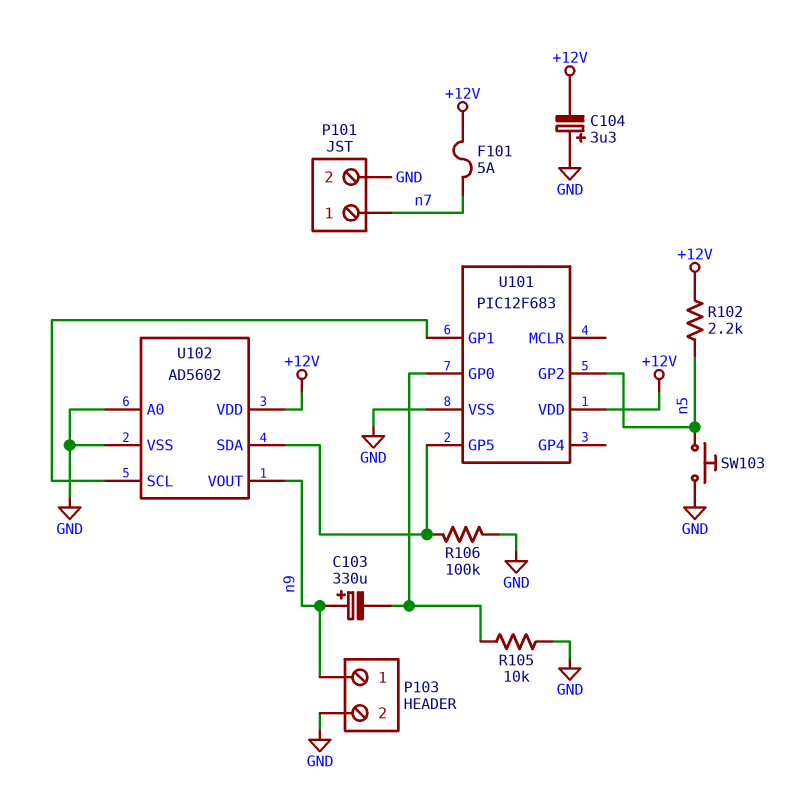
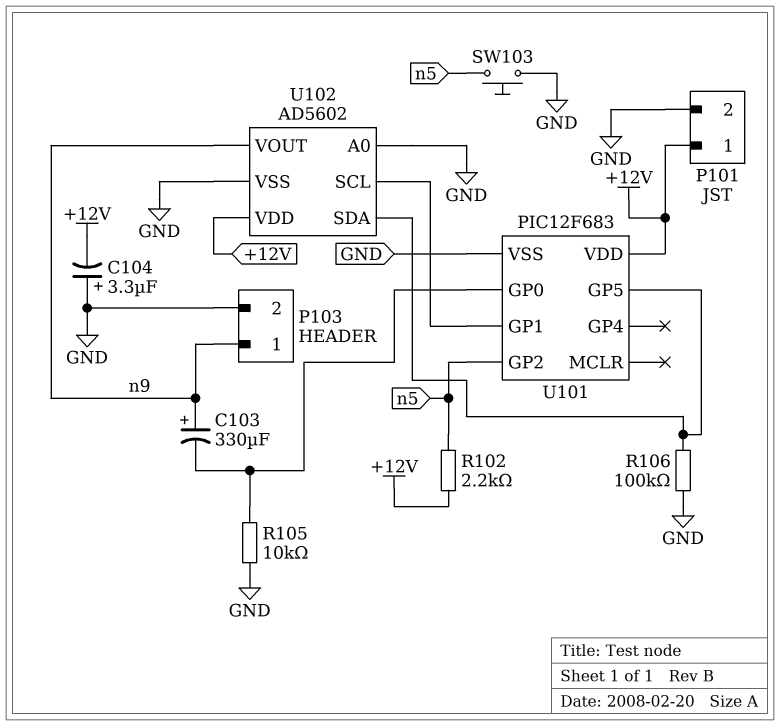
F101: 5A (+12V, n7) -> none
P101 pin 1: n7 -> +12V

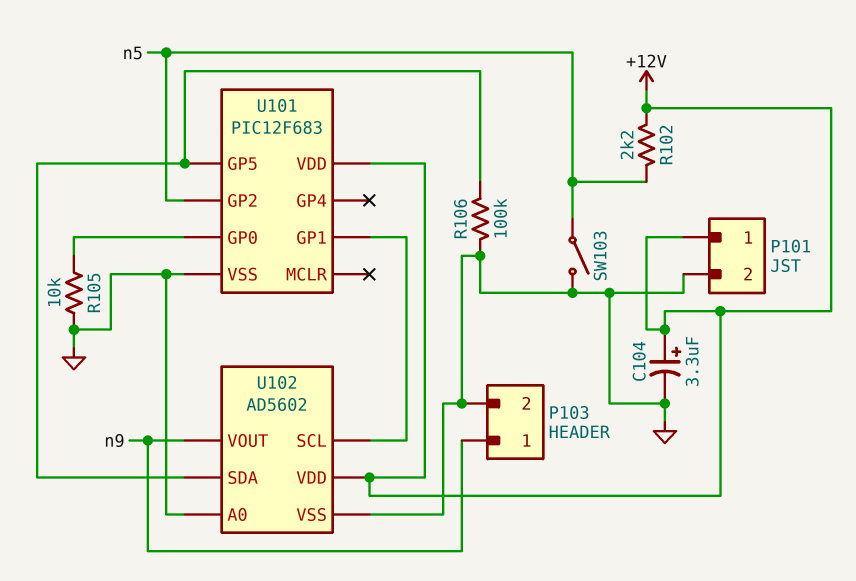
C103: 330uF (plus n9, minus U101/GP0) -> none
C104: 3.3uF (plus GND, minus +12V) -> 3.3uF (plus +12V, minus GND)
SW103: button (GND, n5) -> switch (GND, n5)

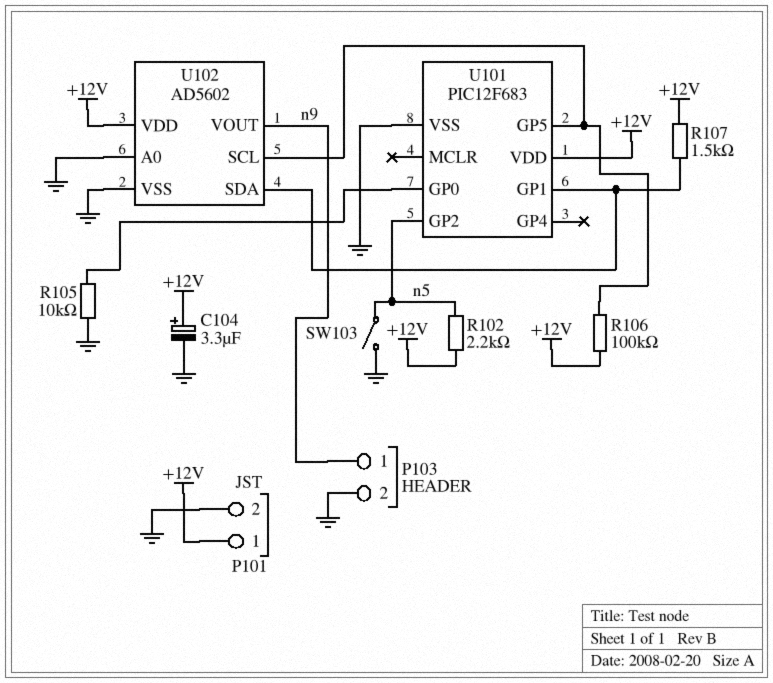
R106: 100k (GND, U101/GP5) -> 100k (+12V, U101/GP5)
R107: none -> 1.5k (+12V, U101/GP1)
U102 pin SCL: U101/GP1 -> U101/GP5
U102 pin SDA: U101/GP5 -> U101/GP1

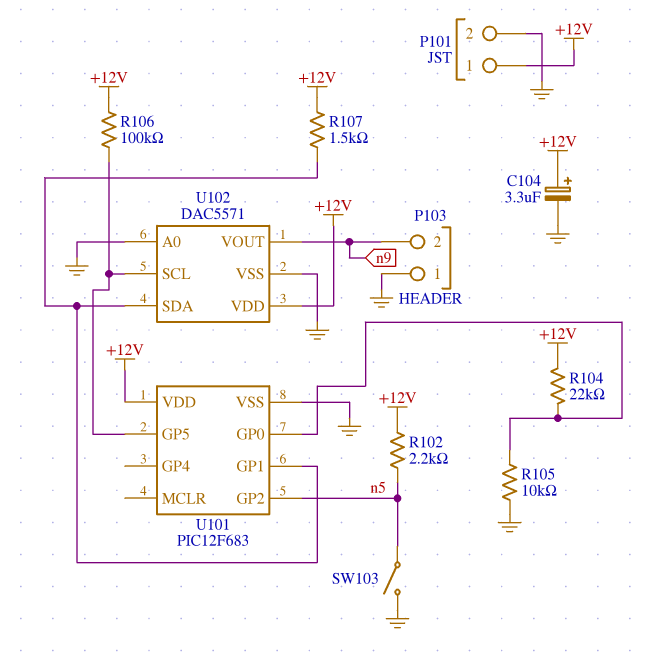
P103 pin 1: n9 -> GND
P103 pin 2: GND -> n9
R104: none -> 22k (+12V, U101/GP0)
U102: AD5602 -> DAC5571

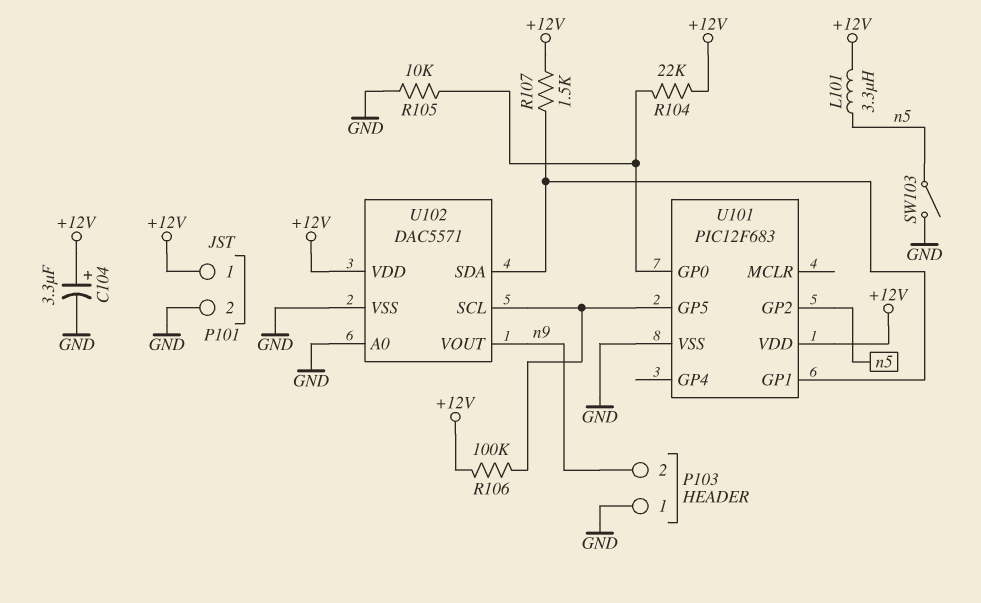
L101: none -> 3.3uH (+12V, n5)
R102: 2.2k (+12V, n5) -> none

